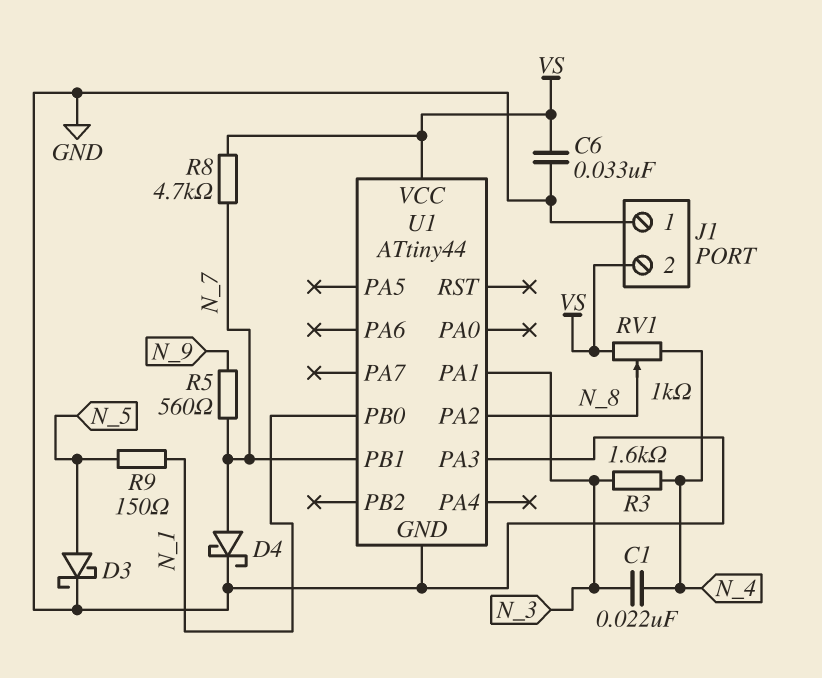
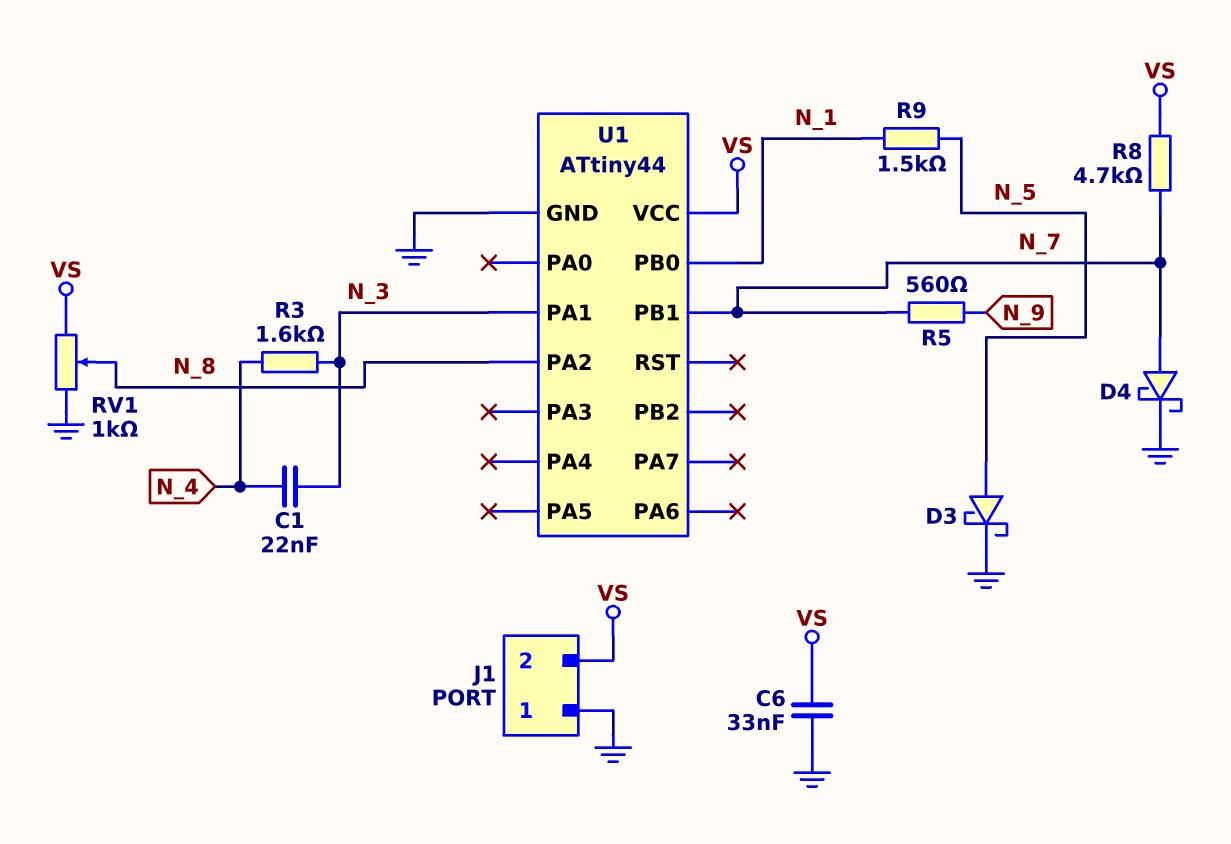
R9: 150 (N_1, N_5) -> 1.5k (N_1, N_5)
RV1: 1k (N_4, VS, wiper N_8) -> 1k (GND, VS, wiper N_8)
U1 pin PA3: GND -> none

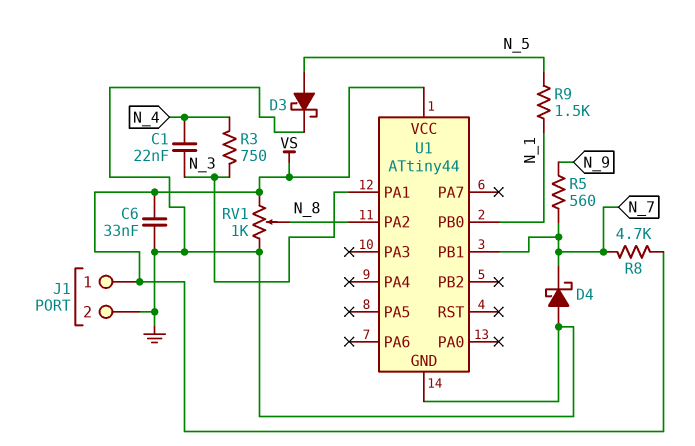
D4: schottky (A N_7, K GND) -> schottky (A GND, K N_7)
J1 pin 1: GND -> VS
J1 pin 2: VS -> GND
R3: 1.6k (N_3, N_4) -> 750 (N_3, N_4)

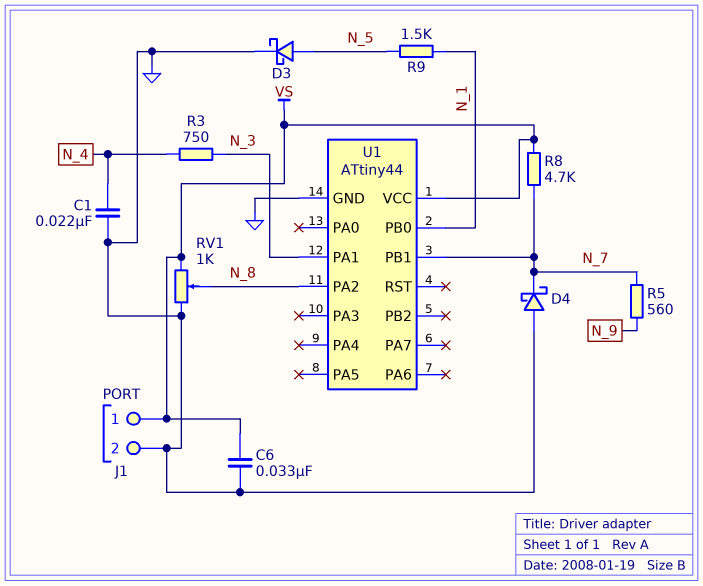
C1: 22nF (N_3, N_4) -> 22nF (GND, N_4)

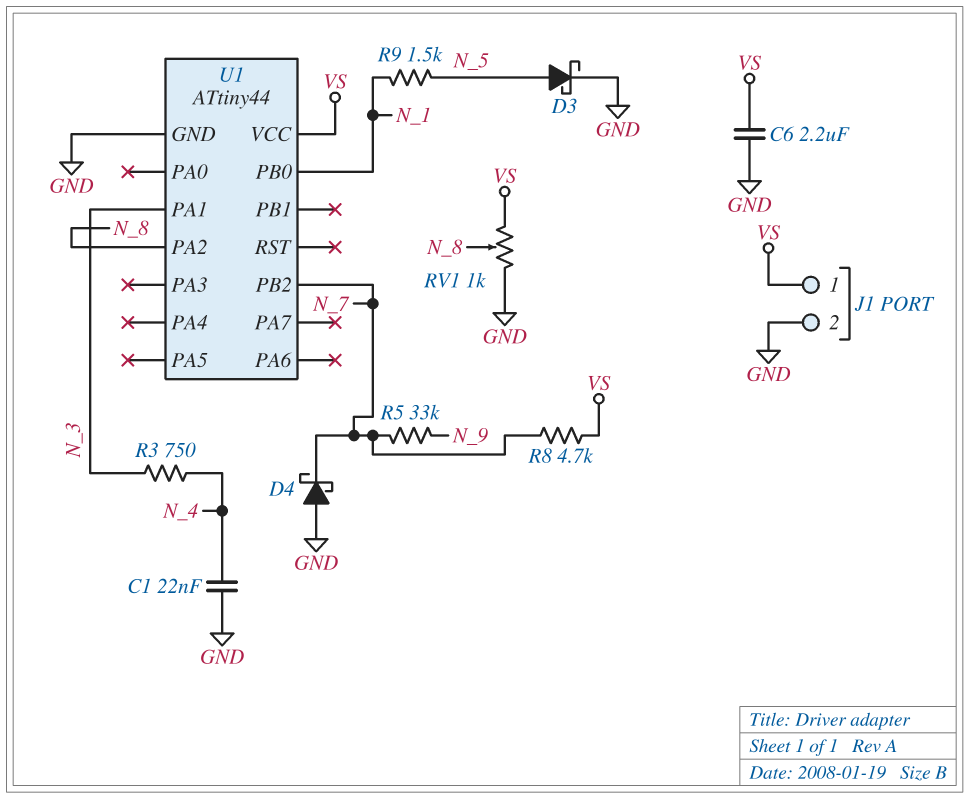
C6: 33nF (GND, VS) -> 2.2uF (GND, VS)
R5: 560 (N_7, N_9) -> 33k (N_7, N_9)
U1 pin PB1: N_7 -> none
U1 pin PB2: none -> N_7

